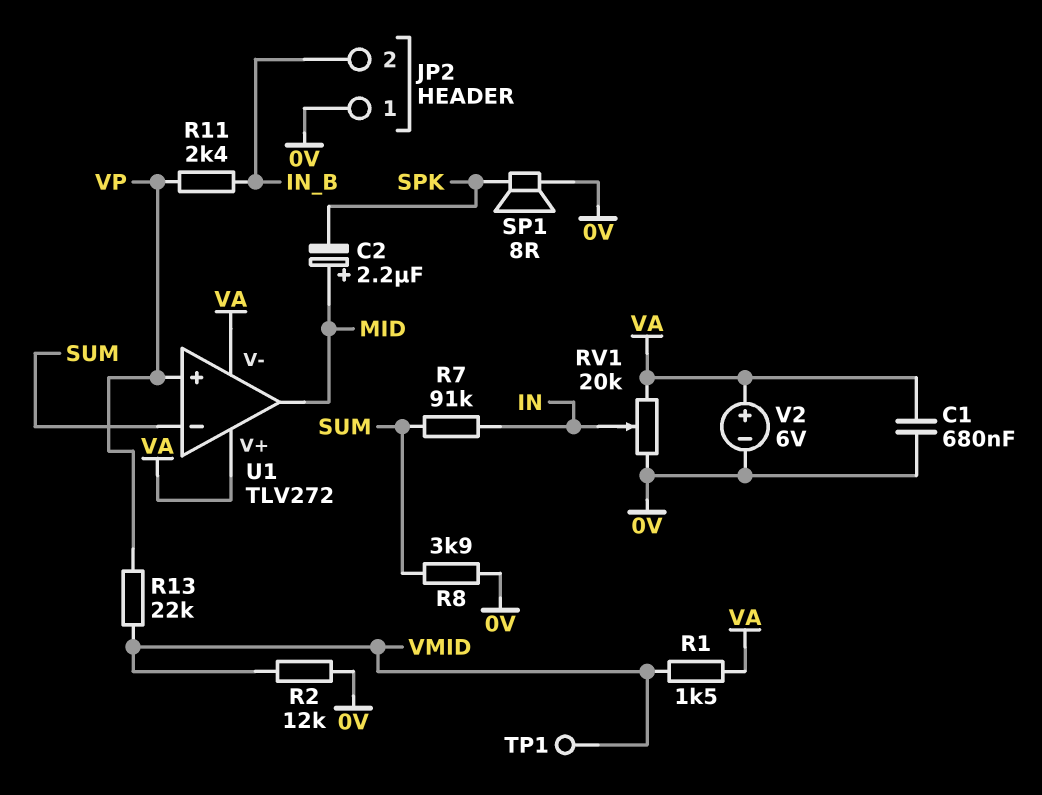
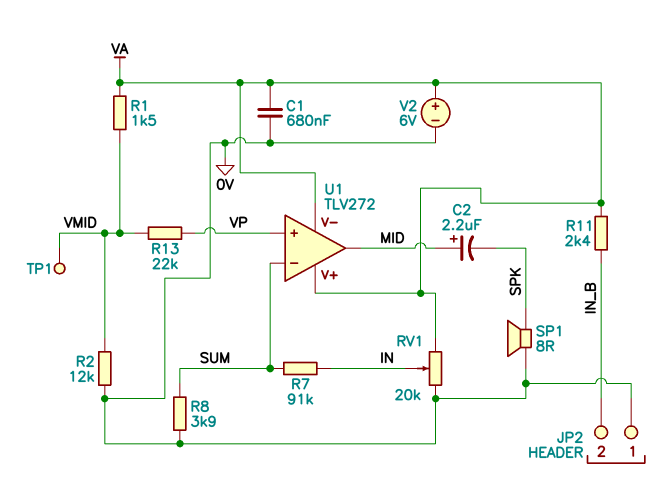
R11: 2.4k (IN_B, VP) -> 2.4k (IN_B, VA)

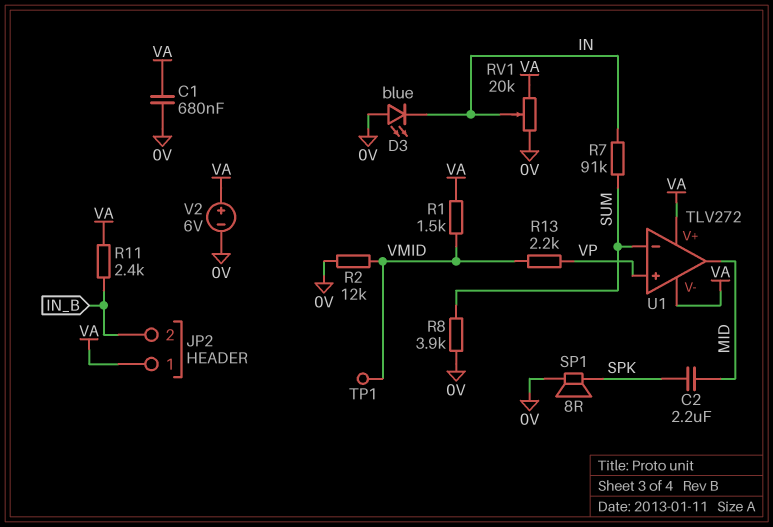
C2: 2.2uF (plus MID, minus SPK) -> 2.2uF (MID, SPK)
D3: none -> LED blue (A 0V, K IN)
JP2 pin 1: 0V -> VA
R13: 22k (VMID, VP) -> 2.2k (VMID, VP)

